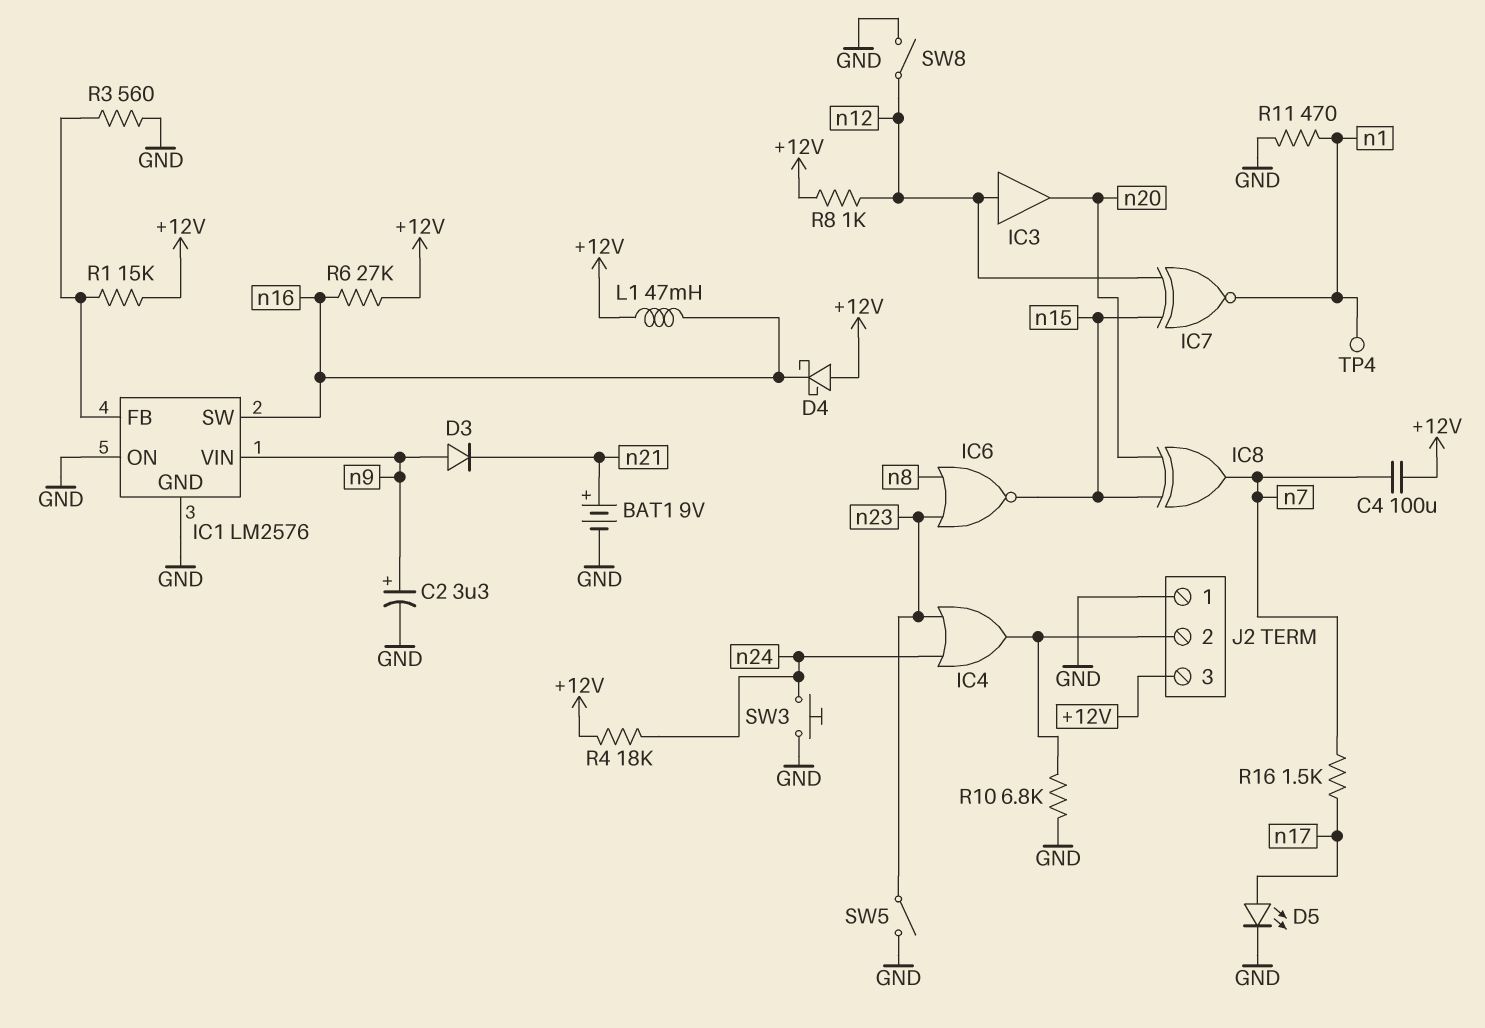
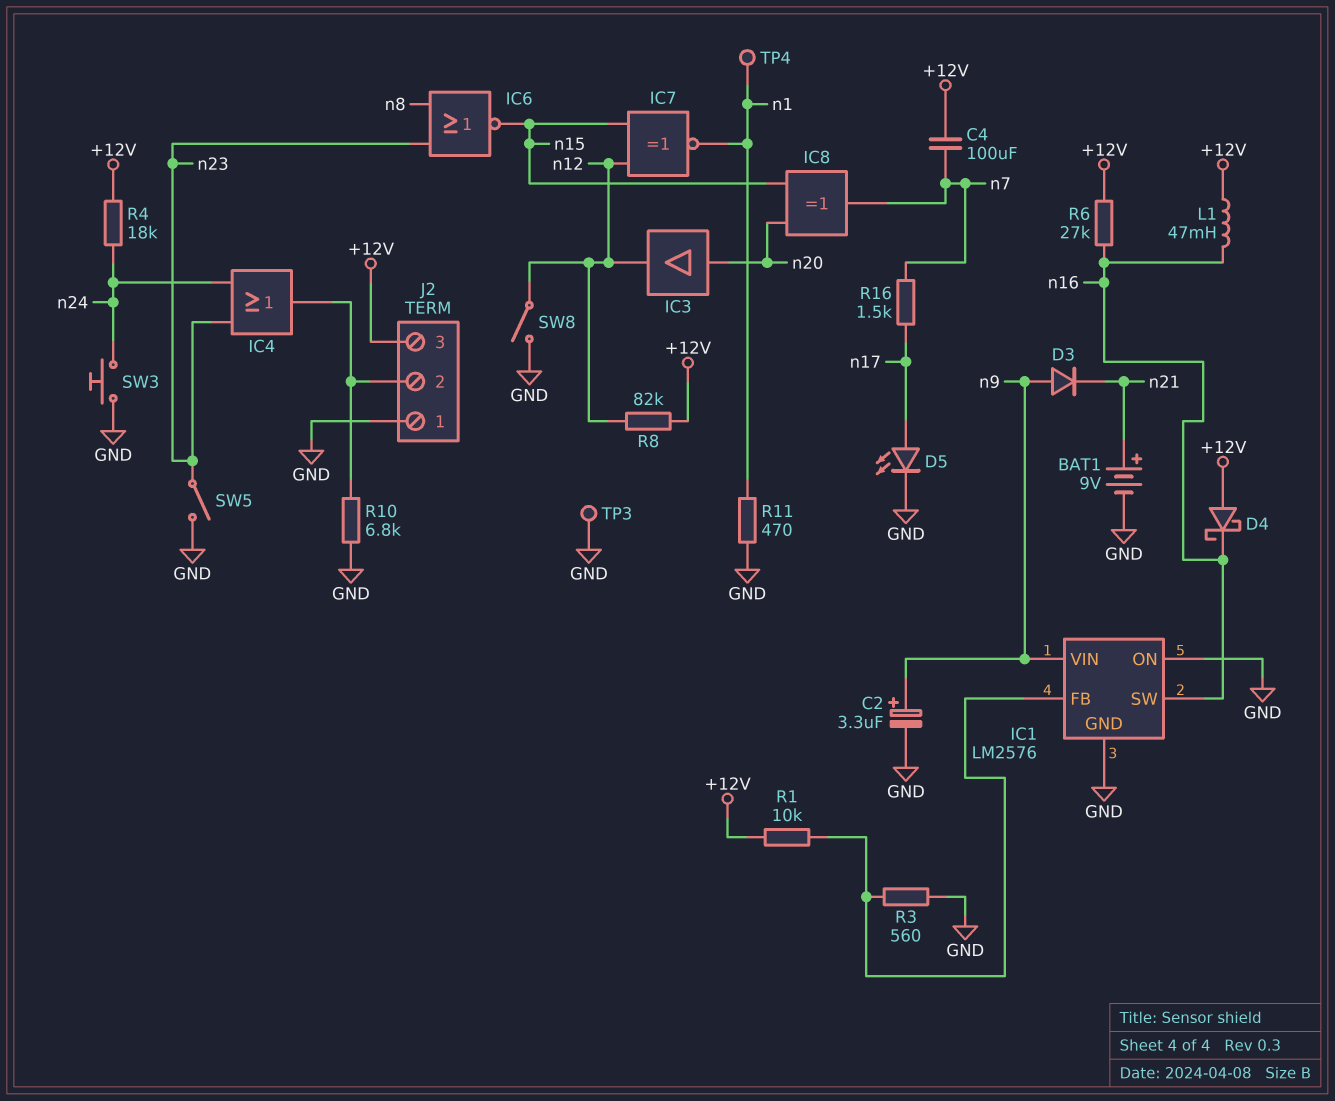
IC3: buffer (in n12, out n20) -> buffer (in n20, out n12)
R1: 15k (+12V, IC1/FB) -> 10k (+12V, IC1/FB)
R8: 1k (+12V, n12) -> 82k (+12V, n12)
TP3: none -> test point (GND)

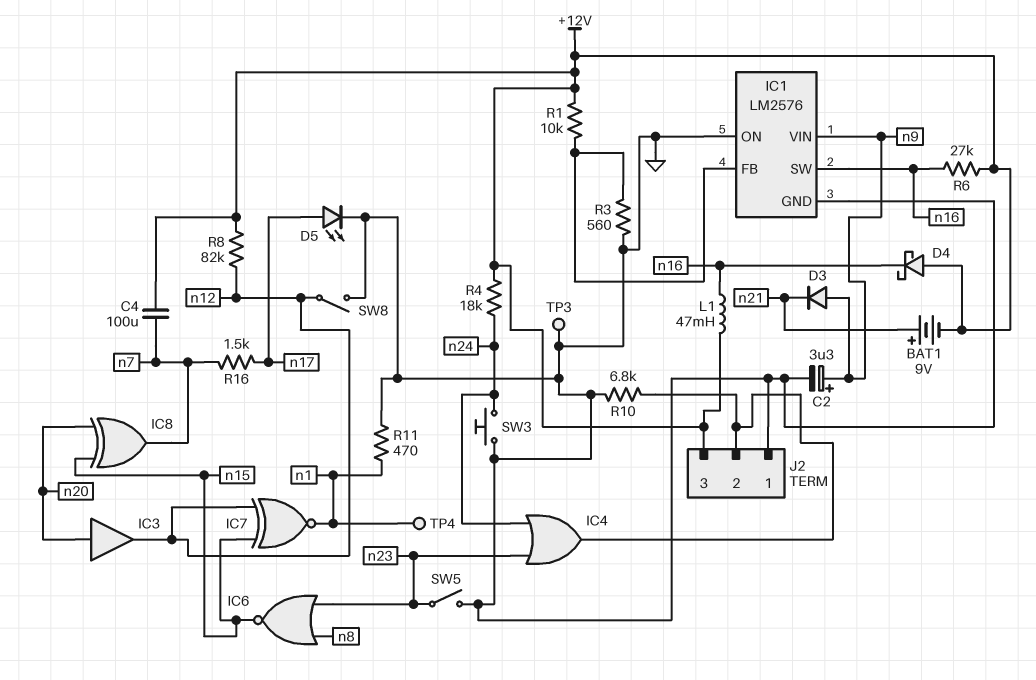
BAT1: 9V (plus n21, minus GND) -> 9V (plus n21, minus +12V)

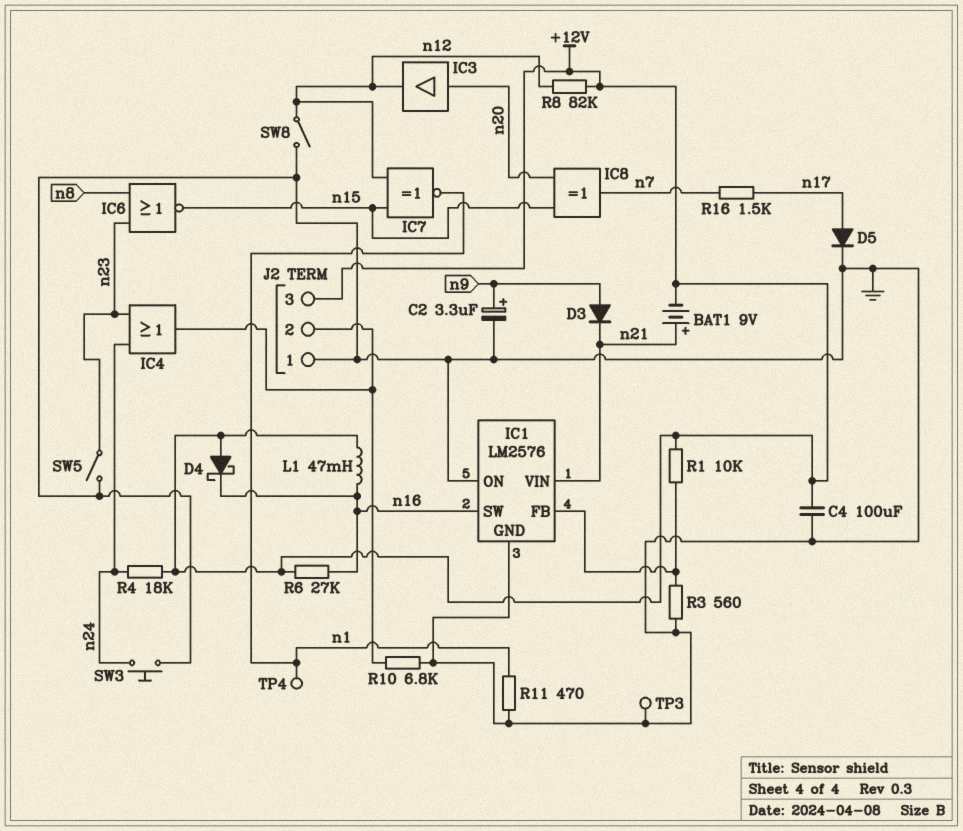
C4: 100uF (+12V, n7) -> 100uF (+12V, GND)
D5: LED (A n17, K GND) -> diode (A n17, K GND)
IC1 pin VIN: n9 -> n21

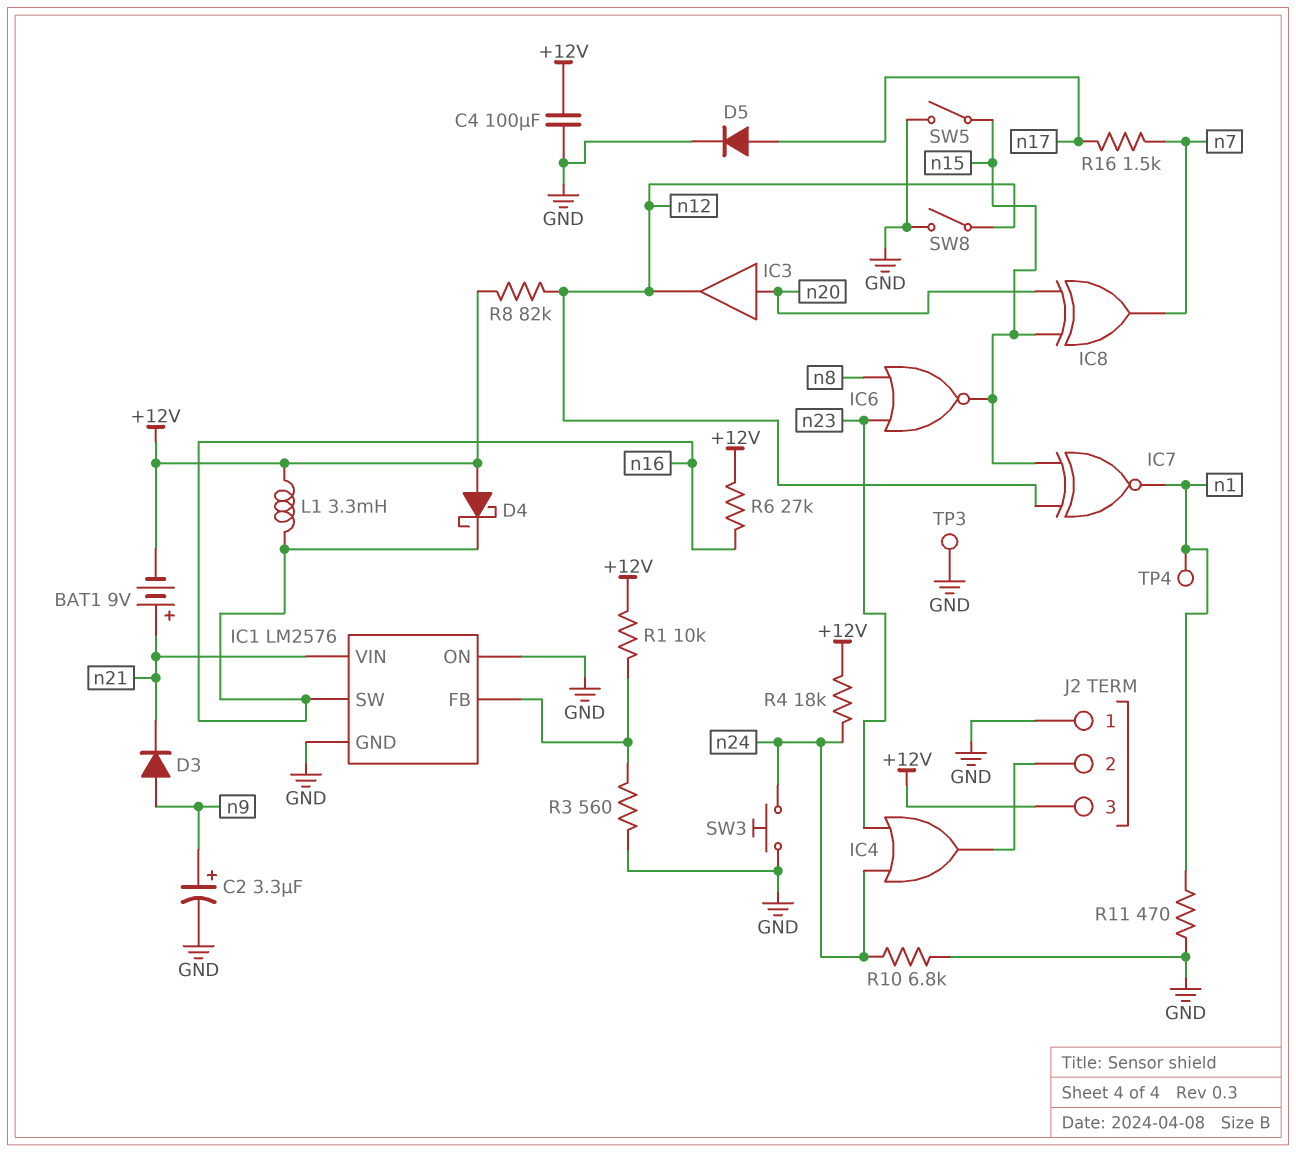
L1: 47mH (+12V, n16) -> 3.3mH (+12V, n16)
R10: 6.8k (GND, J2/2) -> 6.8k (GND, n24)
SW5: switch (GND, n23) -> switch (GND, n15)

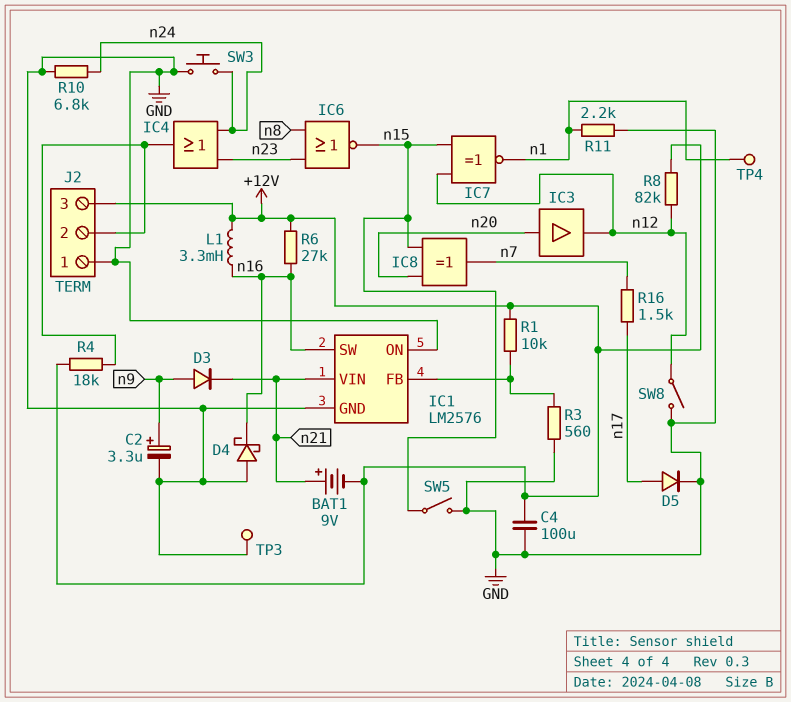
D4: schottky (A +12V, K n16) -> schottky (A GND, K n16)
R4: 18k (+12V, n24) -> 18k (+12V, J2/2)
R11: 470 (GND, n1) -> 2.2k (GND, n1)

